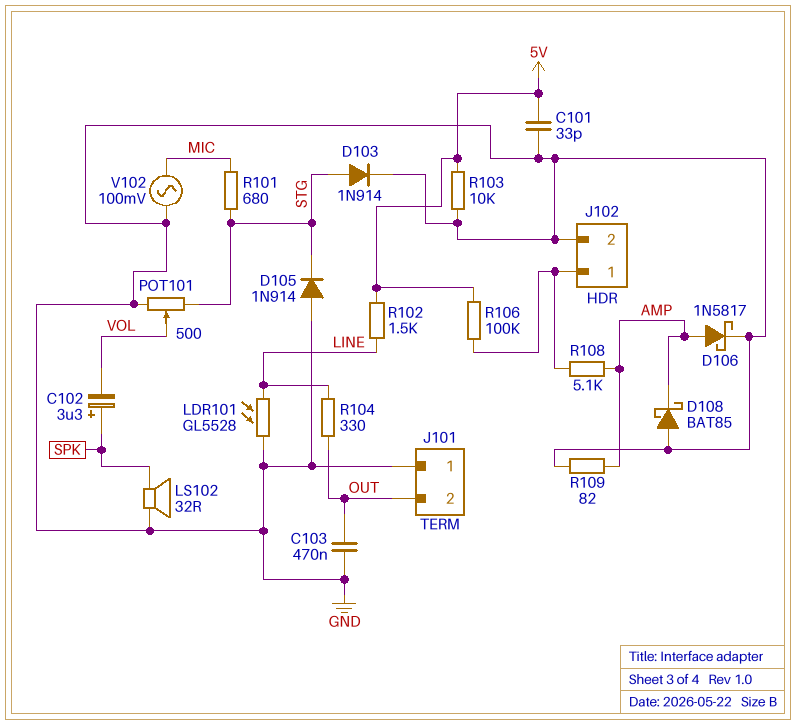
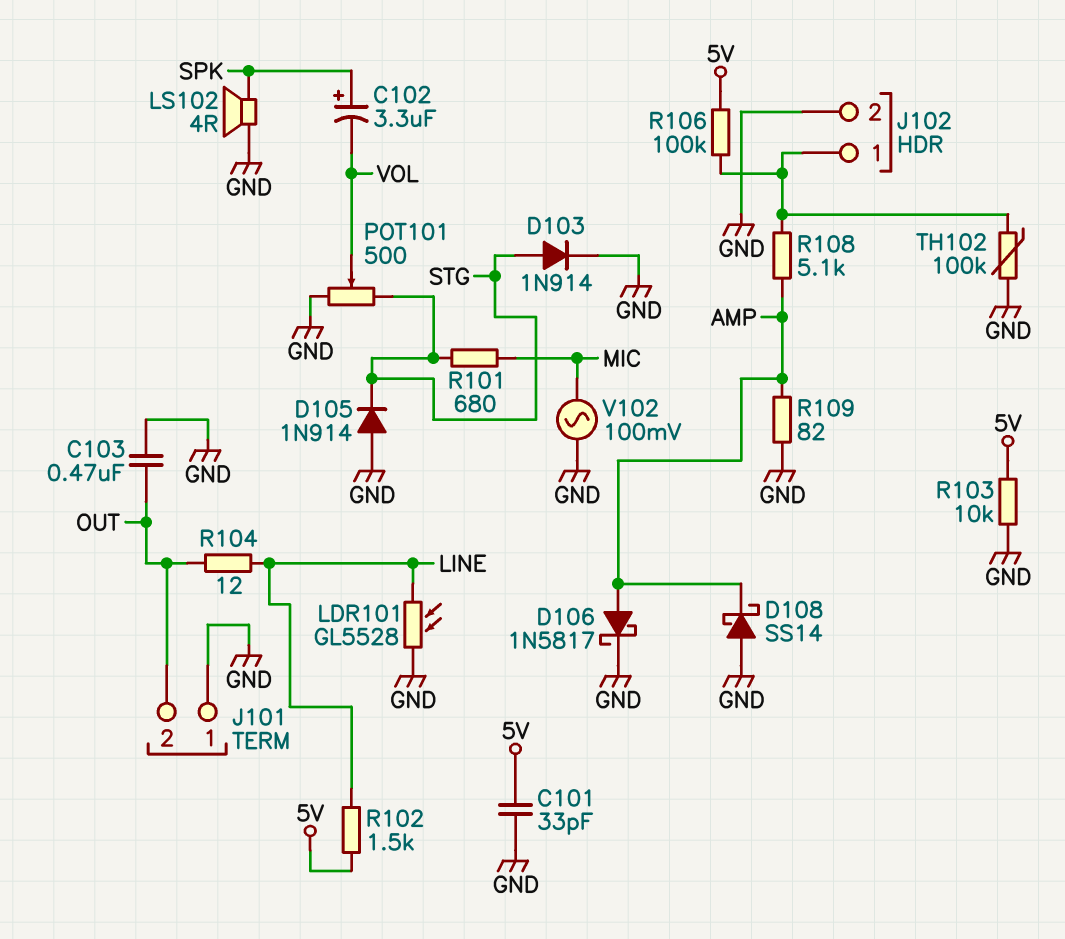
D108: schottky BAT85 (A GND, K AMP) -> schottky SS14 (A GND, K AMP)
LS102: speaker 32R (GND, SPK) -> speaker 4R (GND, SPK)
R104: 330 (LINE, OUT) -> 12 (LINE, OUT)
TH102: none -> 100k (GND, J102/1)

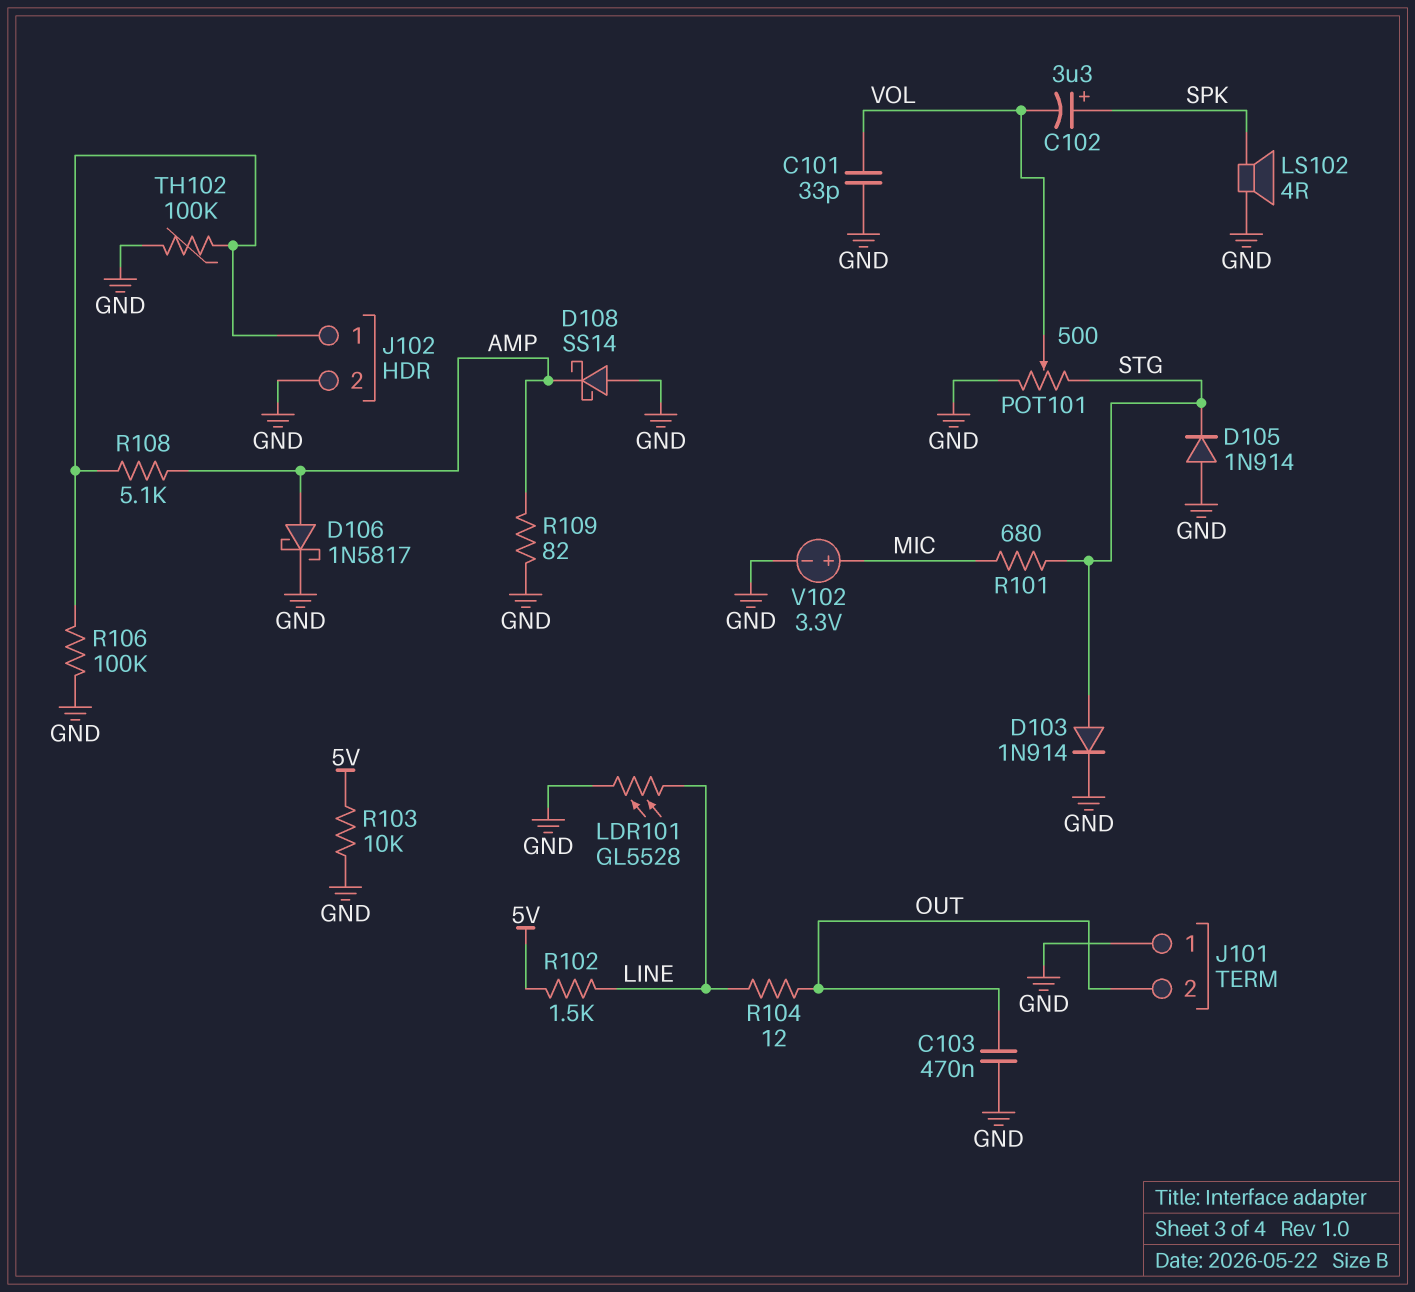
C101: 33pF (5V, GND) -> 33pF (GND, VOL)
R106: 100k (5V, J102/1) -> 100k (GND, J102/1)
V102: AC 100mV (GND, MIC) -> 3.3V (plus MIC, minus GND)

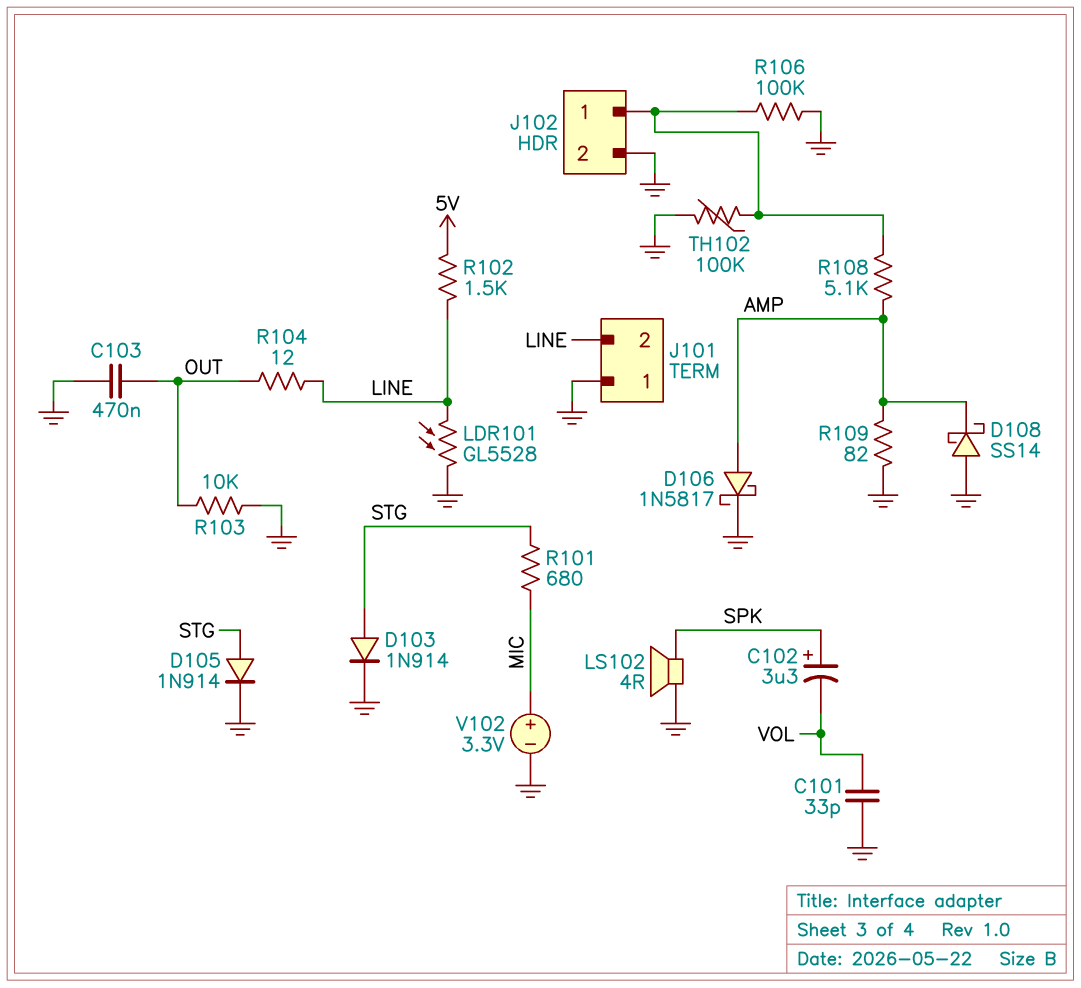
D105: diode 1N914 (A GND, K STG) -> diode 1N914 (A STG, K GND)
J101 pin 2: OUT -> LINE
POT101: 500 (GND, STG, wiper VOL) -> none
R103: 10k (5V, GND) -> 10k (GND, OUT)

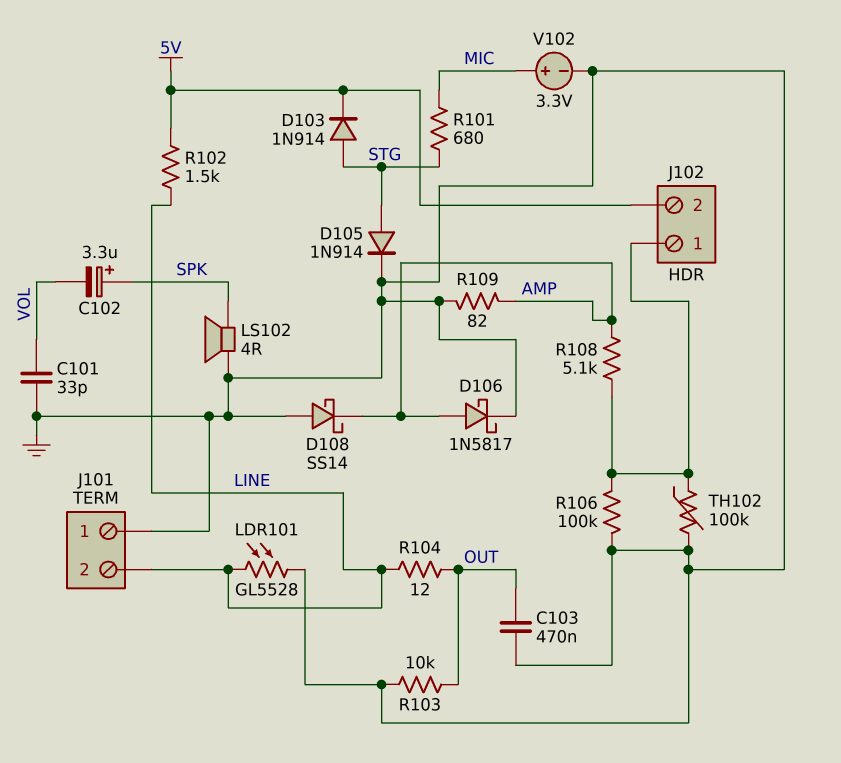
D103: diode 1N914 (A STG, K GND) -> diode 1N914 (A STG, K 5V)
J102 pin 2: GND -> 5V

